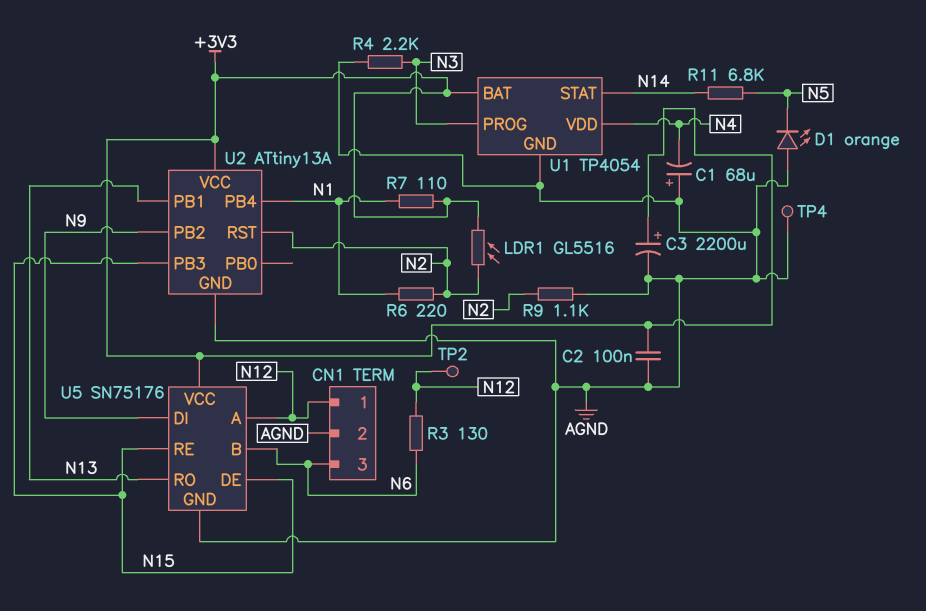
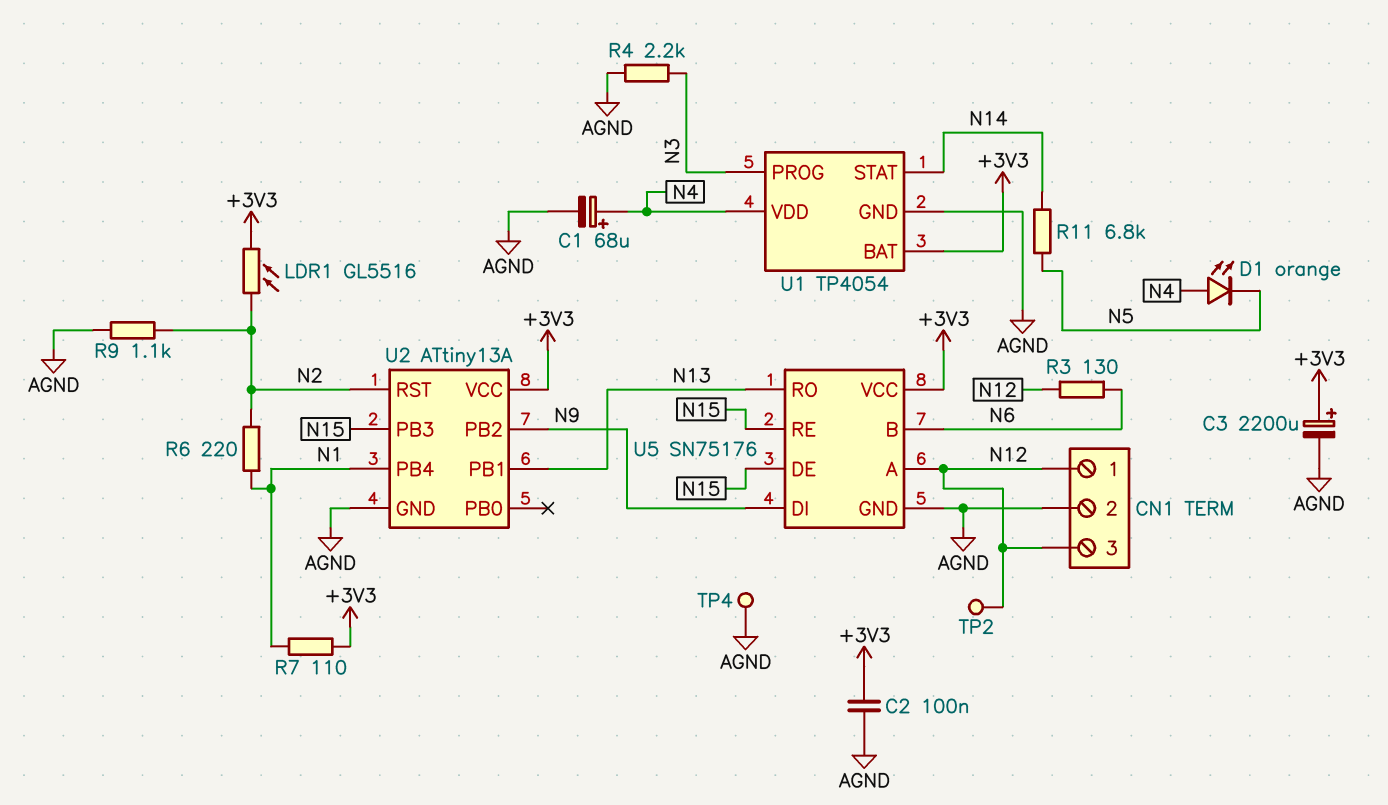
C1: 68uF (plus AGND, minus N4) -> 68uF (plus N4, minus AGND)
CN1 pin 3: N6 -> N12
D1: LED orange (A AGND, K N5) -> LED orange (A N4, K N5)

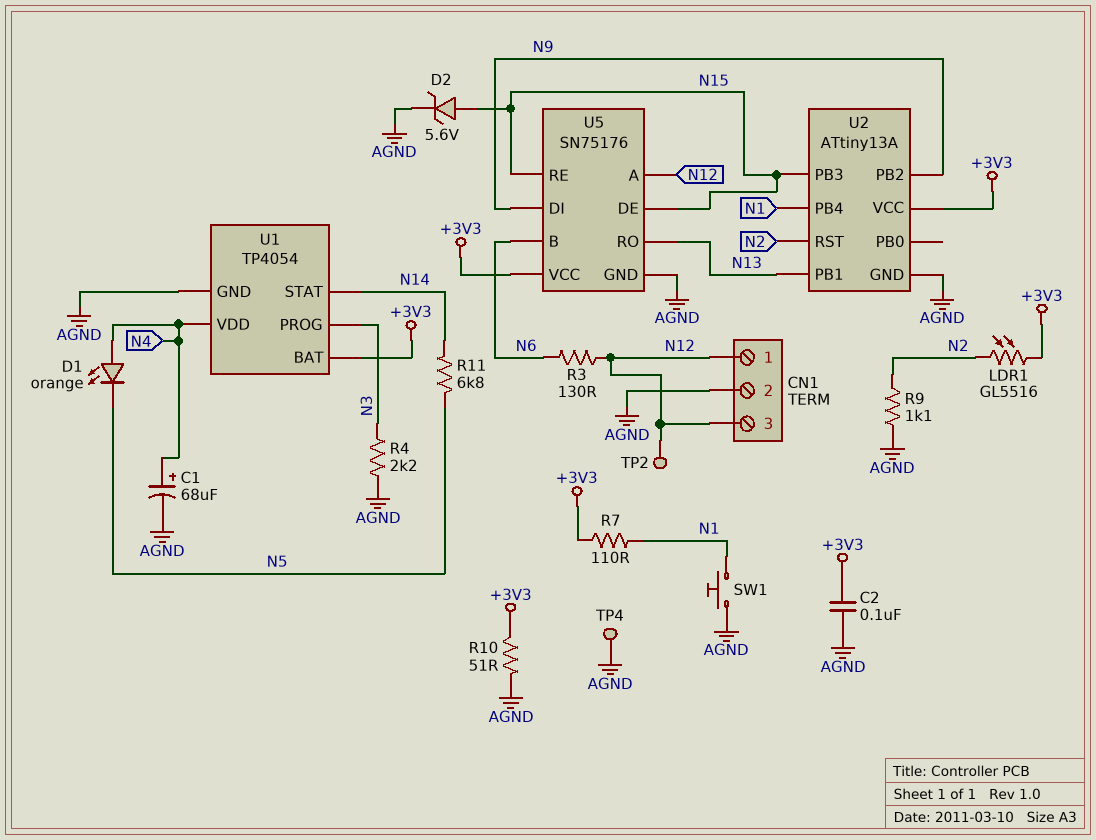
C3: 2200uF (plus +3V3, minus AGND) -> none
D2: none -> zener 5.6V (A N15, K AGND)
R6: 220 (N1, N2) -> none
R10: none -> 51 (+3V3, AGND)
SW1: none -> button (AGND, N1)

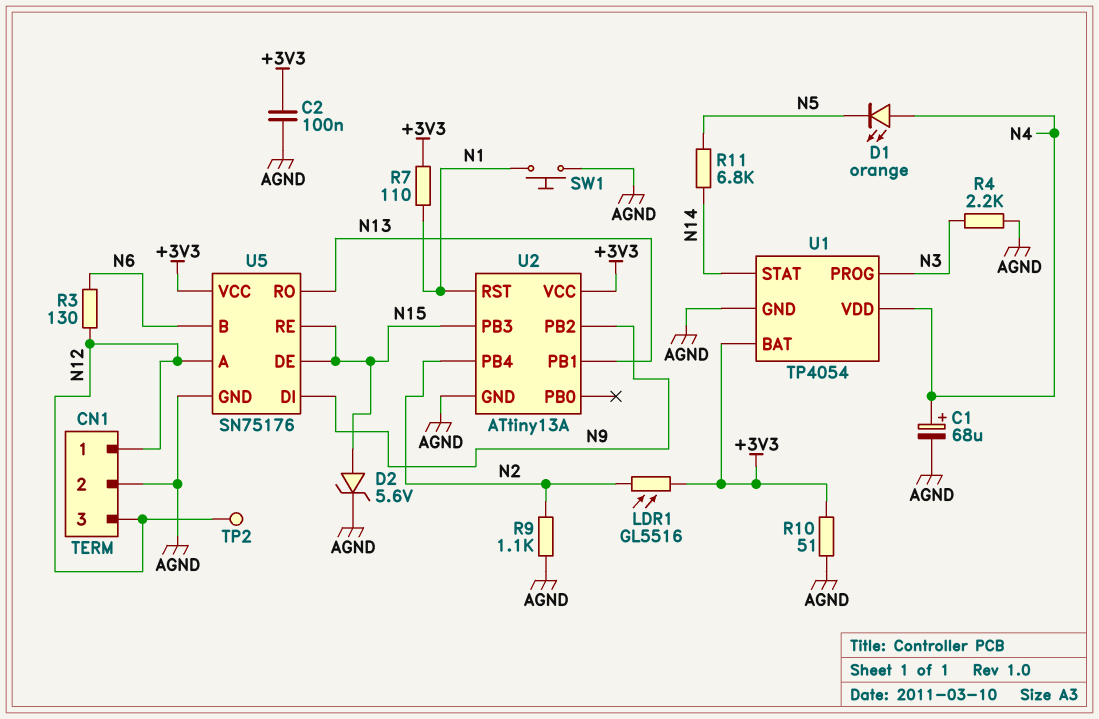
TP4: test point (AGND) -> none
U2 pin PB4: N1 -> N2
U2 pin RST: N2 -> N1

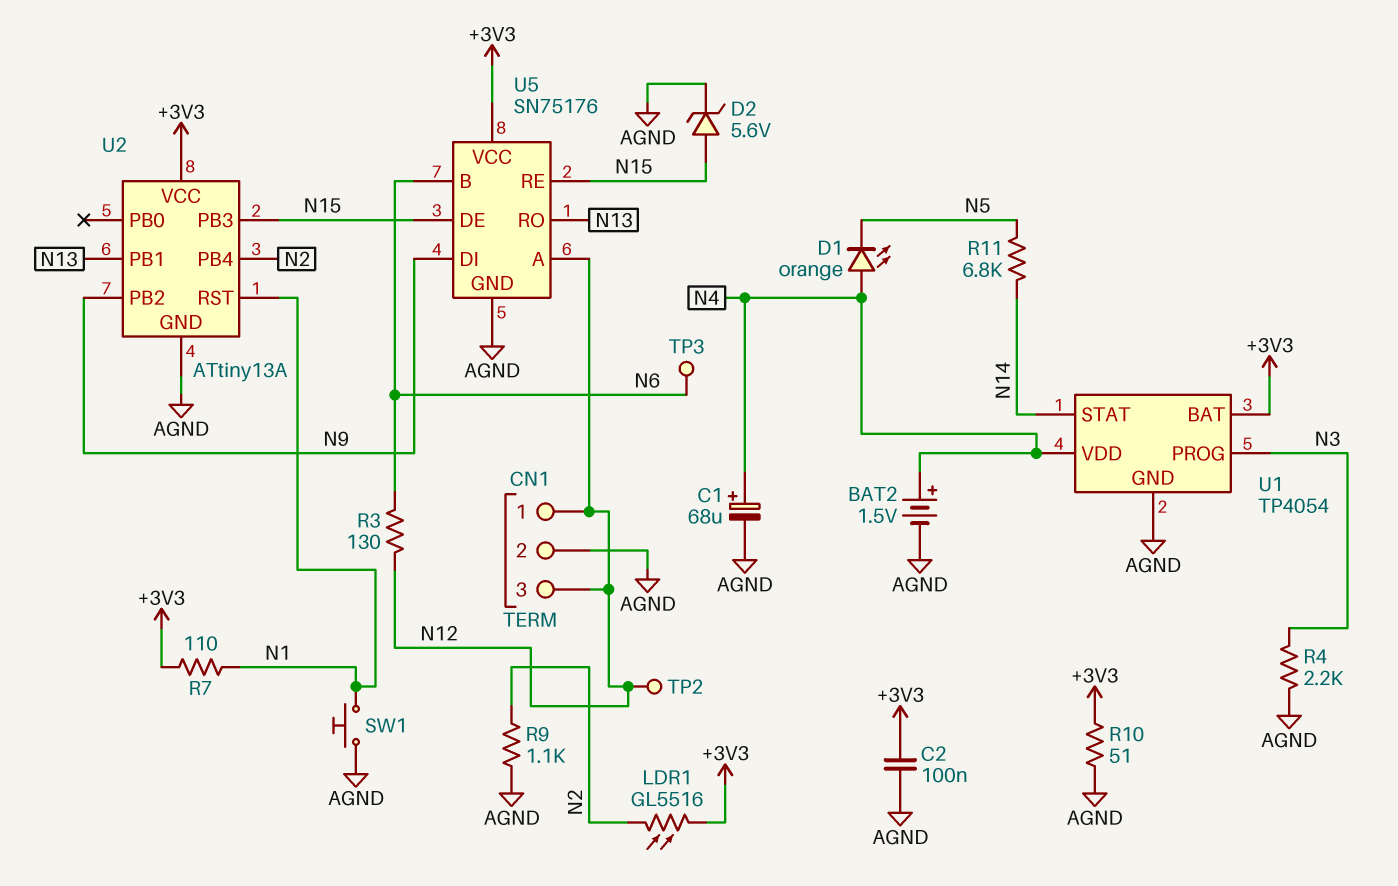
BAT2: none -> 1.5V (plus N4, minus AGND)
TP3: none -> test point (N6)

